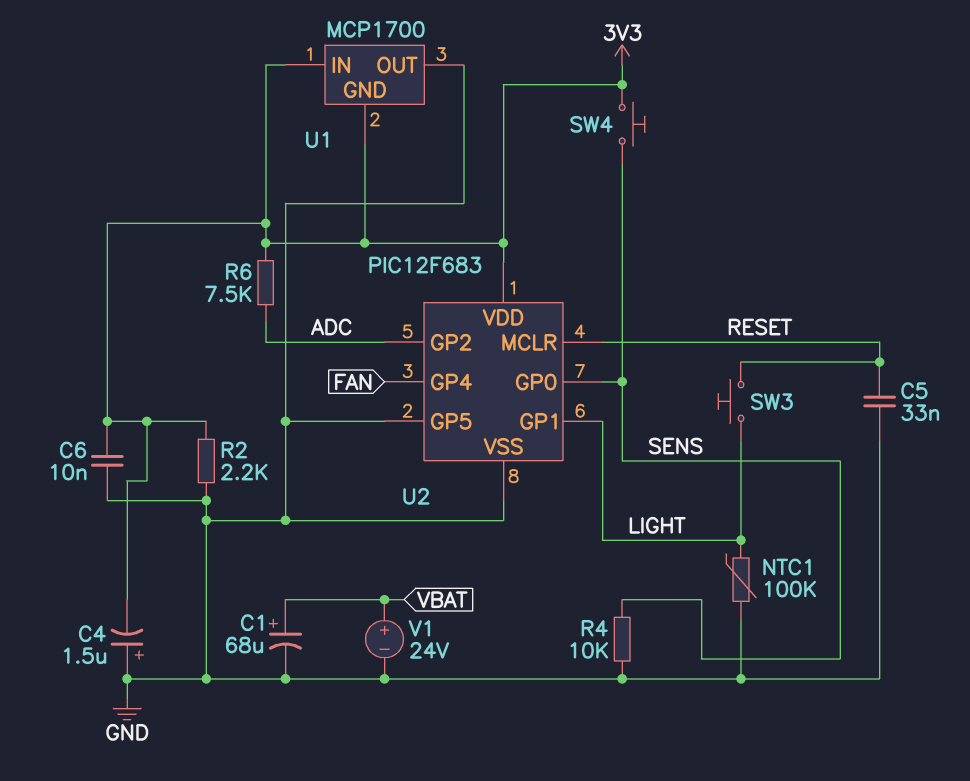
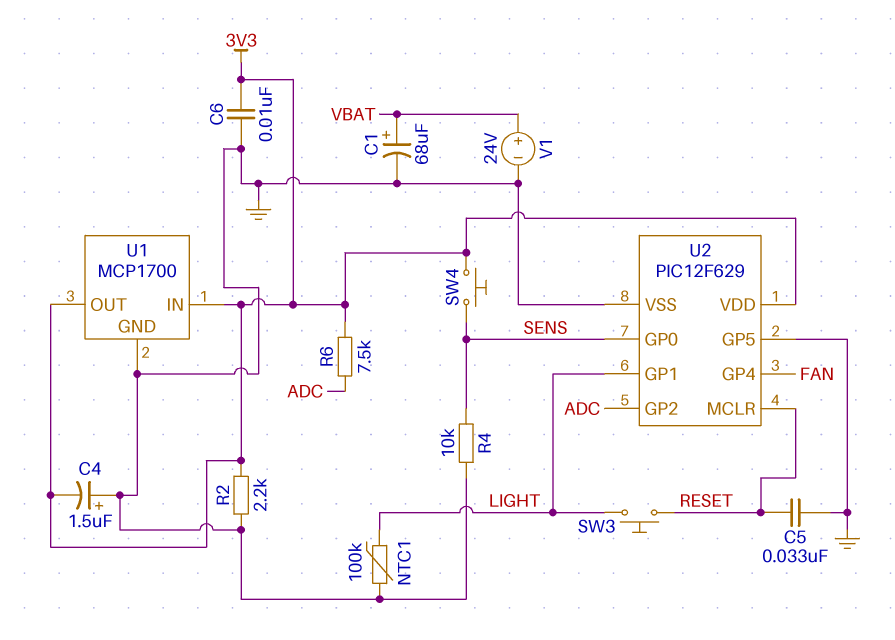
U1 pin GND: 3V3 -> GND
U1 pin OUT: GND -> 3V3
U2: PIC12F683 -> PIC12F629

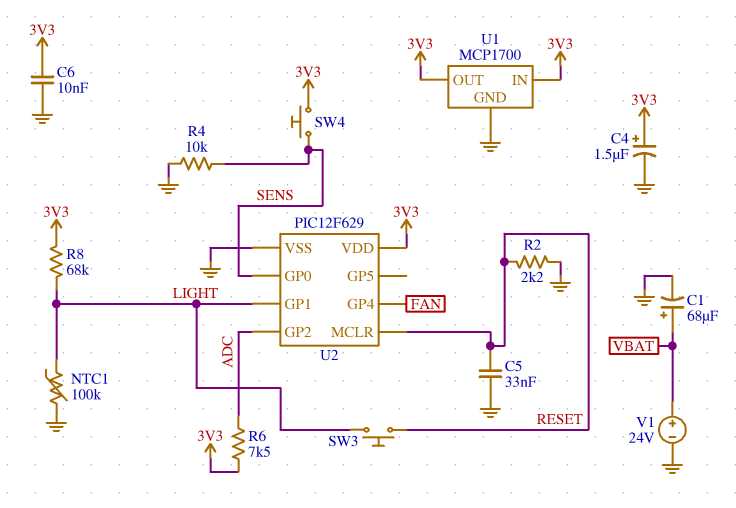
C4: 1.5uF (plus GND, minus 3V3) -> 1.5uF (plus 3V3, minus GND)
R2: 2.2k (3V3, GND) -> 2.2k (GND, RESET)
R8: none -> 68k (3V3, LIGHT)
U2 pin GP5: GND -> none

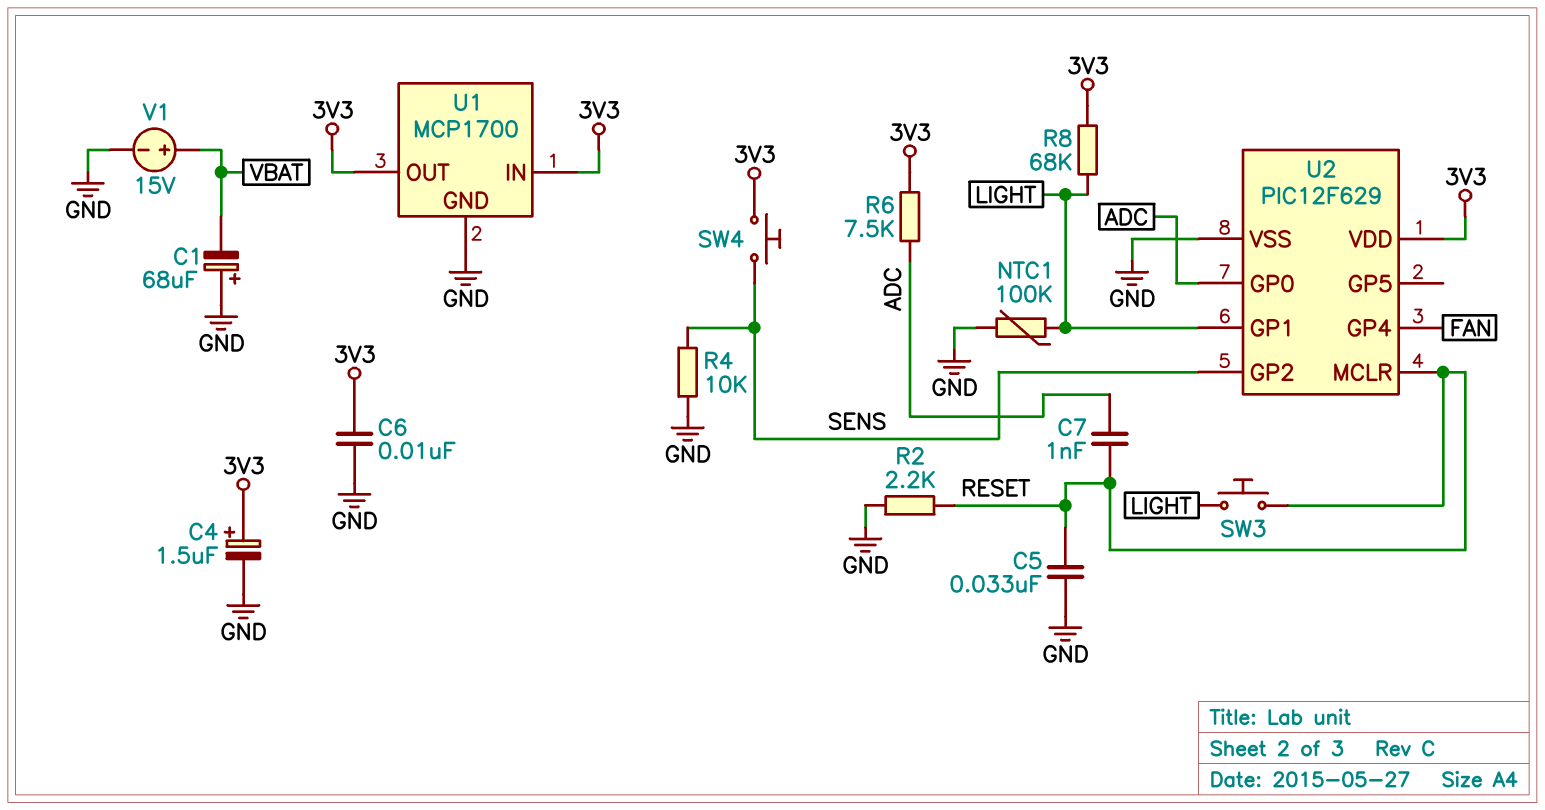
C1: 68uF (plus VBAT, minus GND) -> 68uF (plus GND, minus VBAT)
C7: none -> 1nF (ADC, RESET)
U2 pin GP0: SENS -> ADC
U2 pin GP2: ADC -> SENS
V1: 24V (plus VBAT, minus GND) -> 15V (plus VBAT, minus GND)

